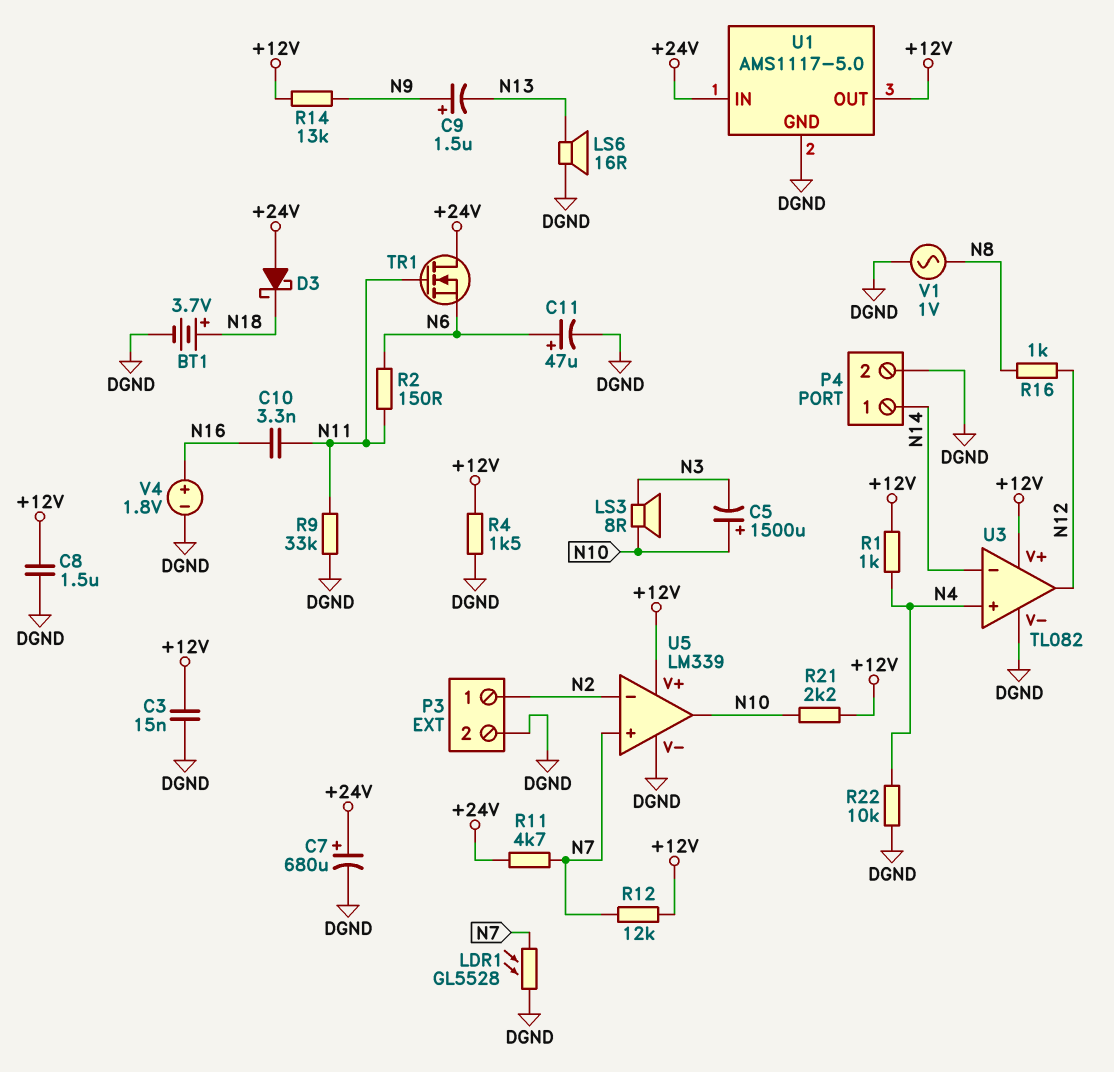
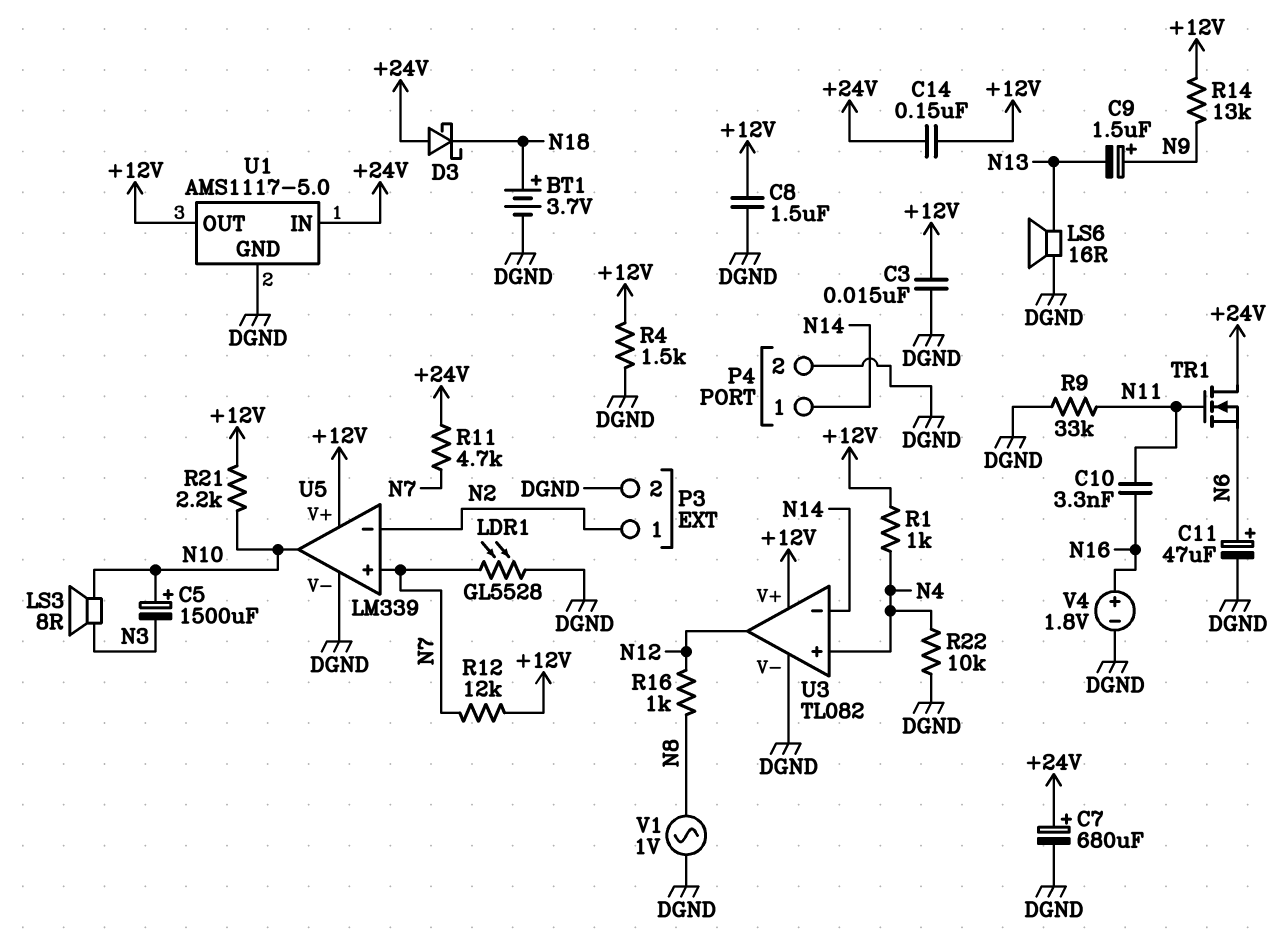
C14: none -> 150nF (+12V, +24V)
R2: 150 (N6, N11) -> none

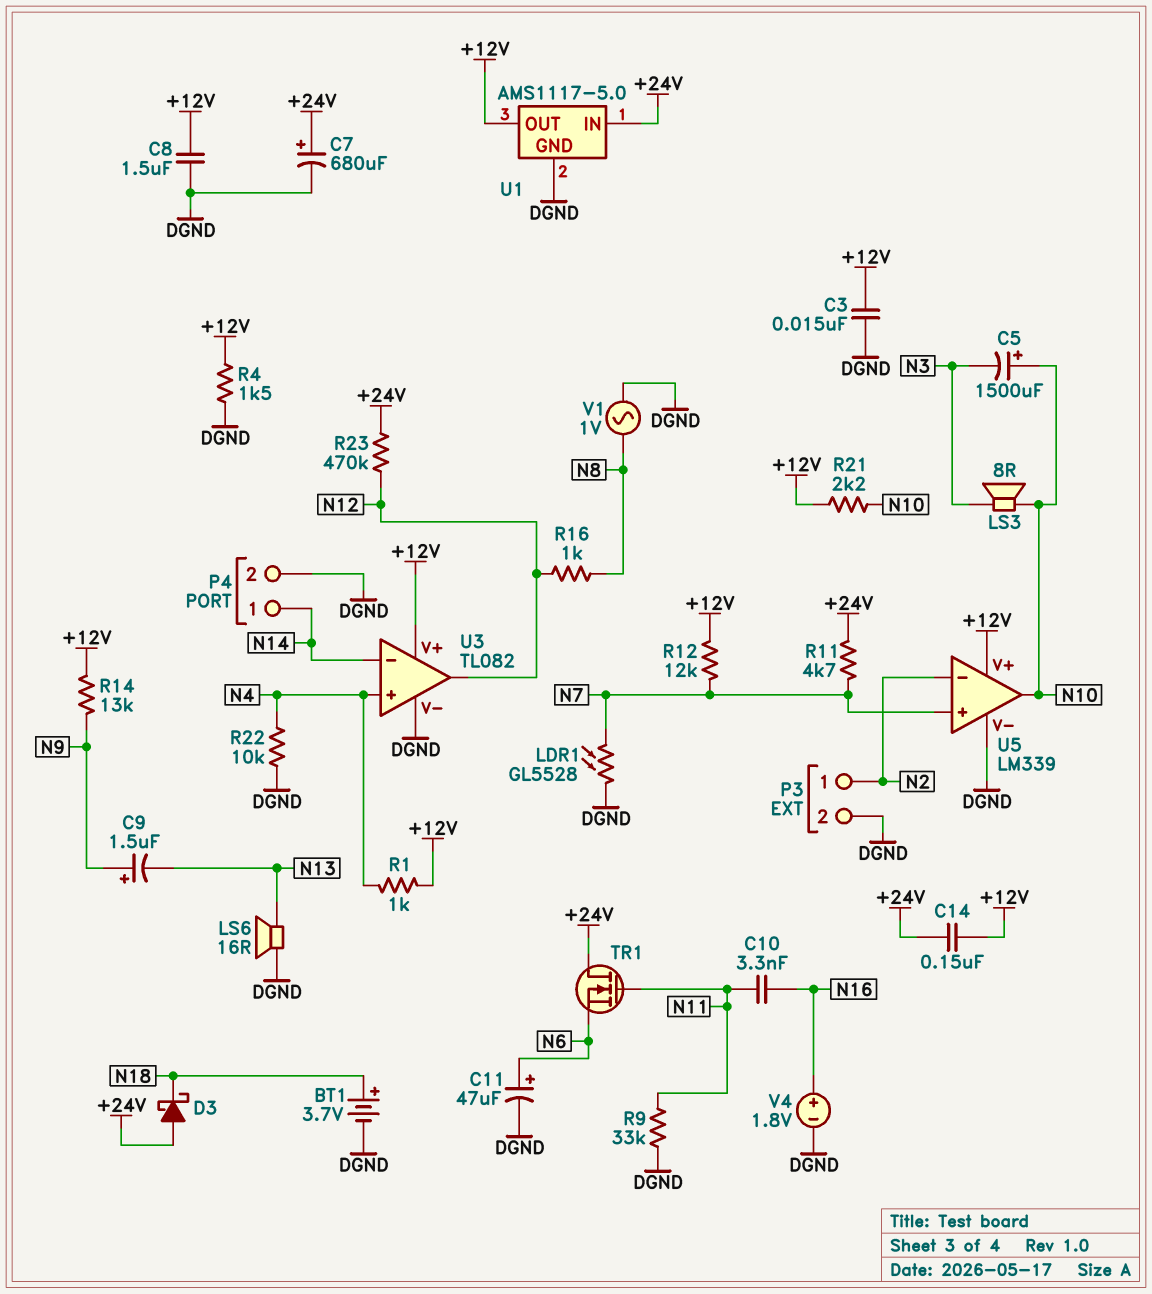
R23: none -> 470k (+24V, N12)

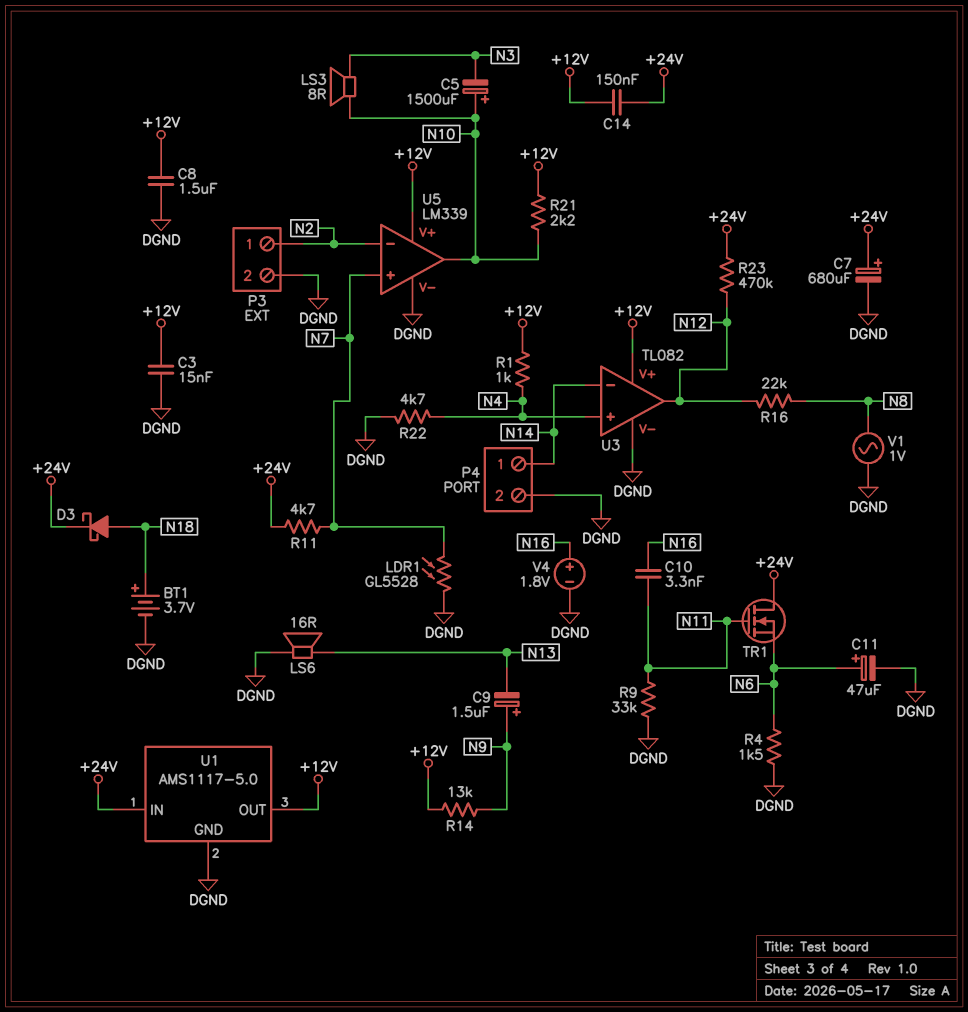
D3: schottky (A +24V, K N18) -> schottky (A N18, K +24V)
R4: 1.5k (+12V, DGND) -> 1.5k (DGND, N6)
R12: 12k (+12V, N7) -> none
R16: 1k (N8, N12) -> 22k (N8, N12)
R22: 10k (DGND, N4) -> 4.7k (DGND, N4)

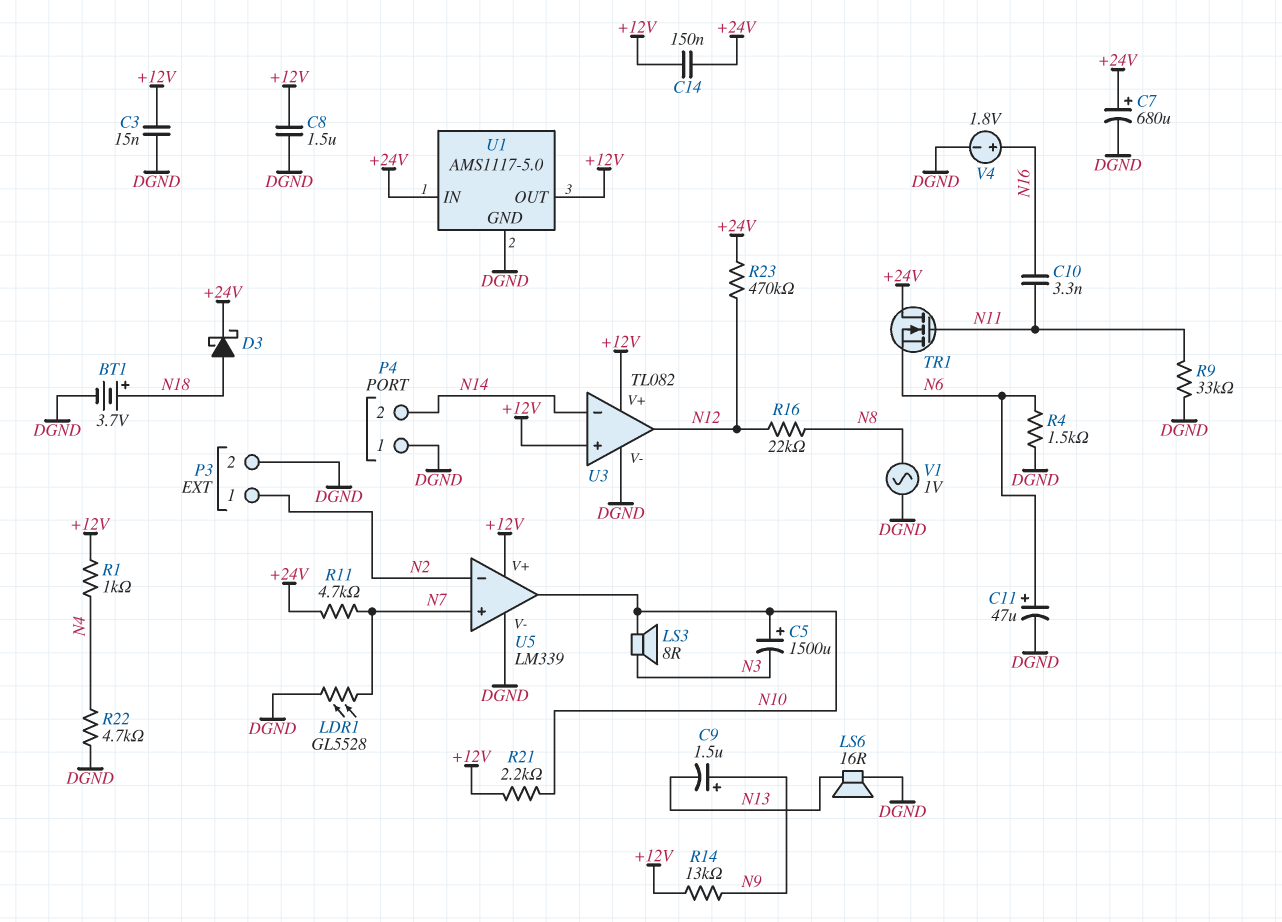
P4 pin 1: N14 -> DGND
P4 pin 2: DGND -> N14
U3 pin in+: N4 -> +12V

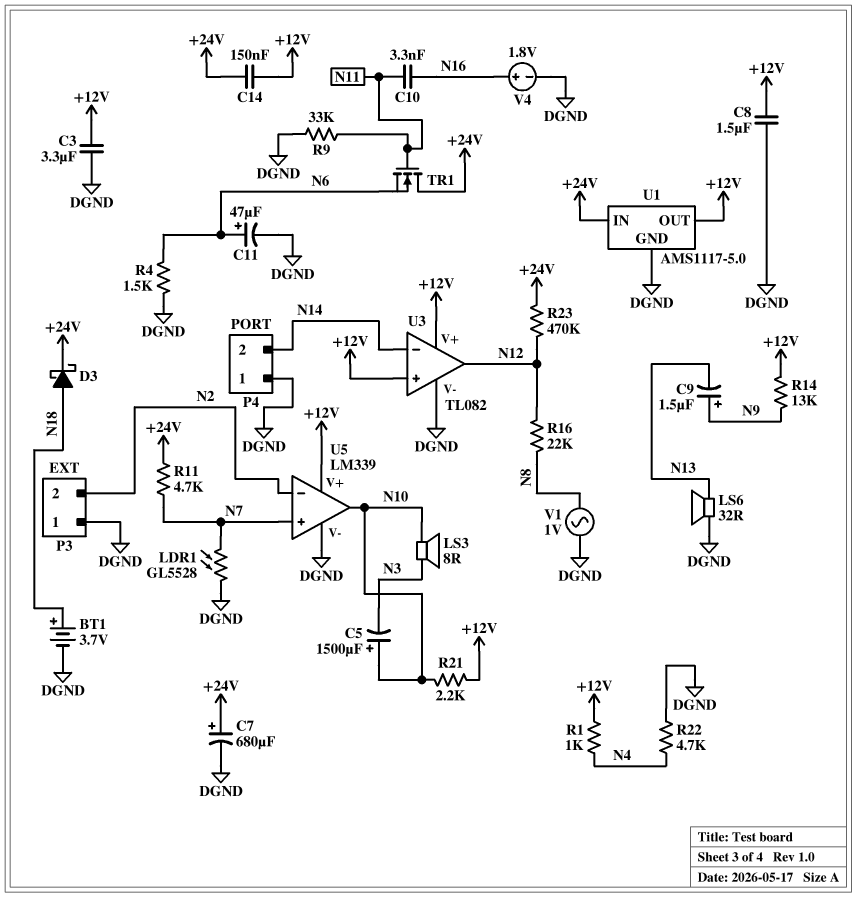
C3: 15nF (+12V, DGND) -> 3.3uF (+12V, DGND)
LS6: speaker 16R (DGND, N13) -> speaker 32R (DGND, N13)
P3 pin 1: N2 -> DGND
P3 pin 2: DGND -> N2

